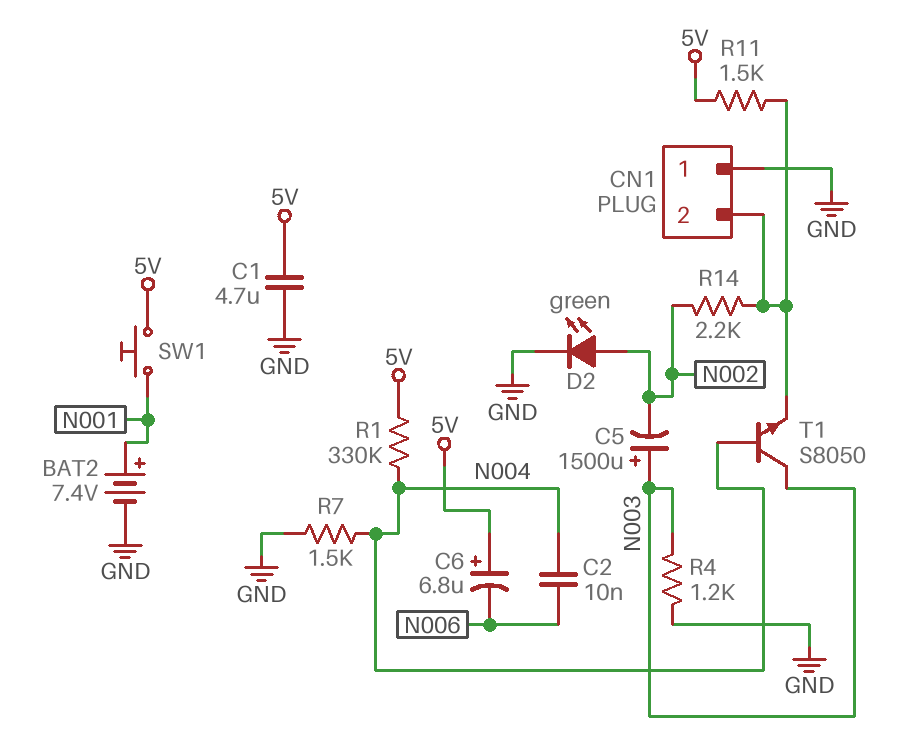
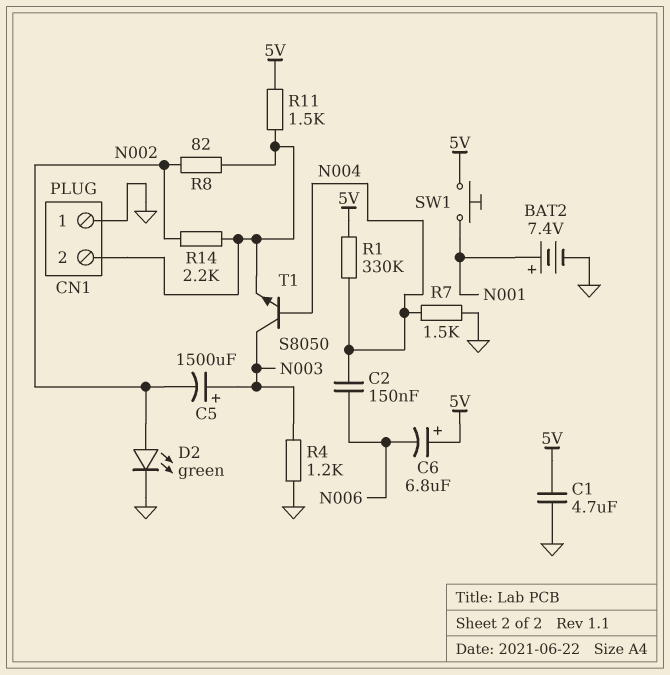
C2: 10nF (N004, N006) -> 150nF (N004, N006)
R8: none -> 82 (CN1/2, N002)

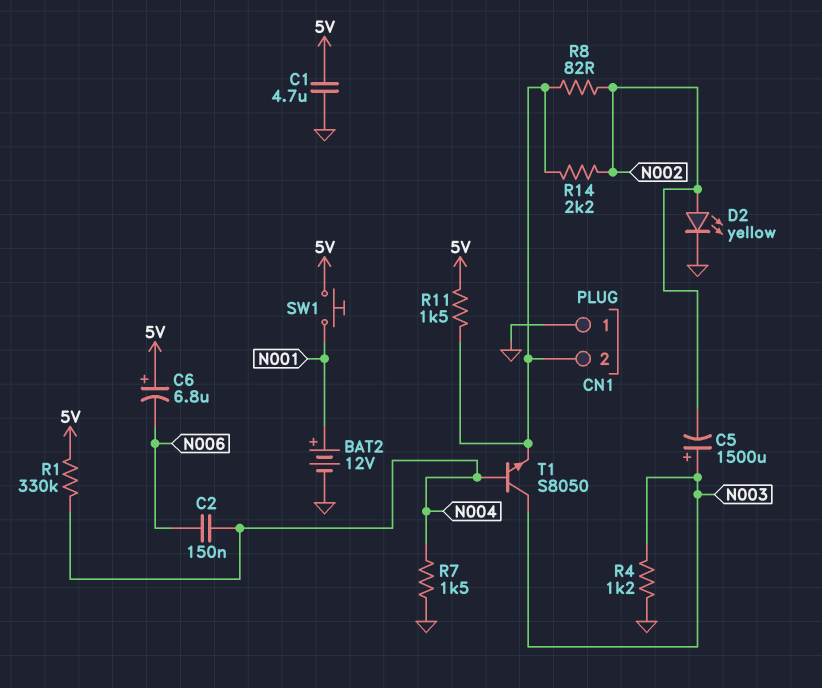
BAT2: 7.4V (plus N001, minus GND) -> 12V (plus N001, minus GND)
D2: LED green (A N002, K GND) -> LED yellow (A N002, K GND)

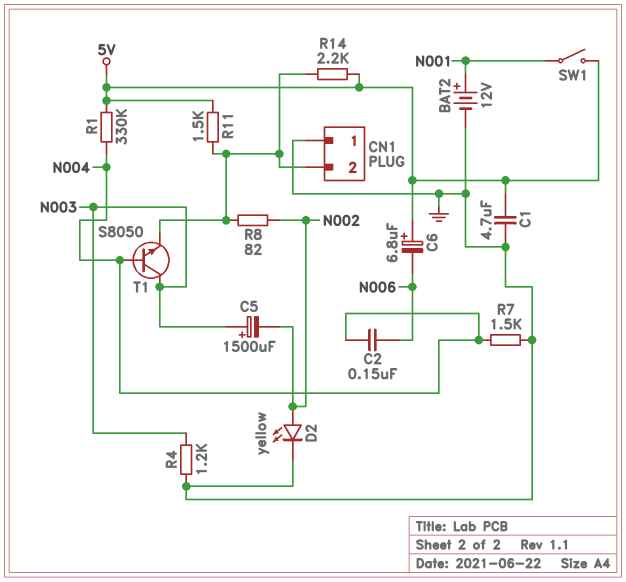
R14: 2.2k (CN1/2, N002) -> 2.2k (5V, CN1/2)
SW1: button (5V, N001) -> switch (5V, N001)

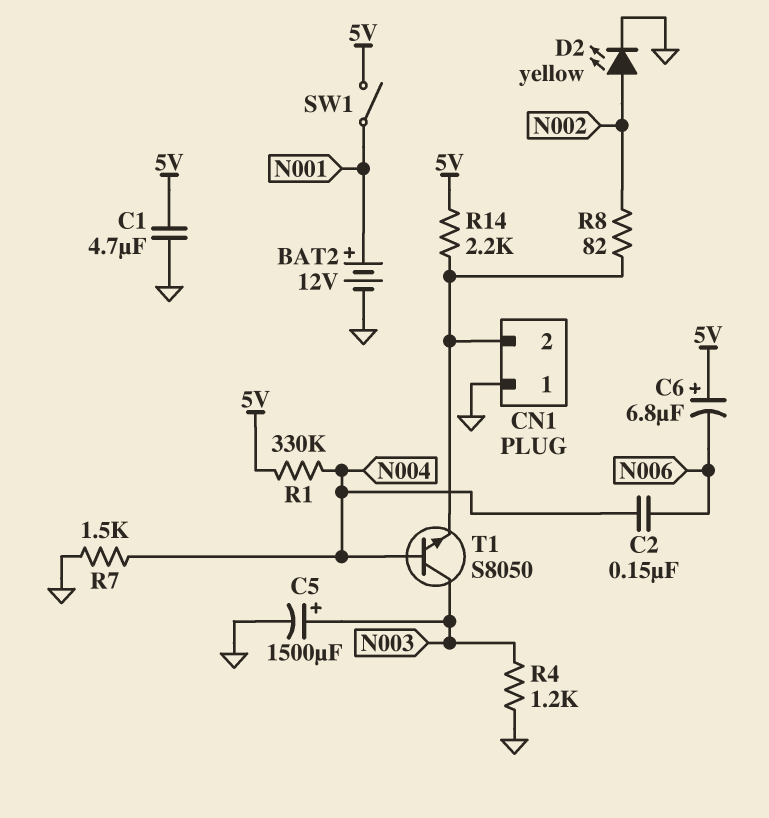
C5: 1500uF (plus N003, minus N002) -> 1500uF (plus N003, minus GND)
R11: 1.5k (5V, CN1/2) -> none

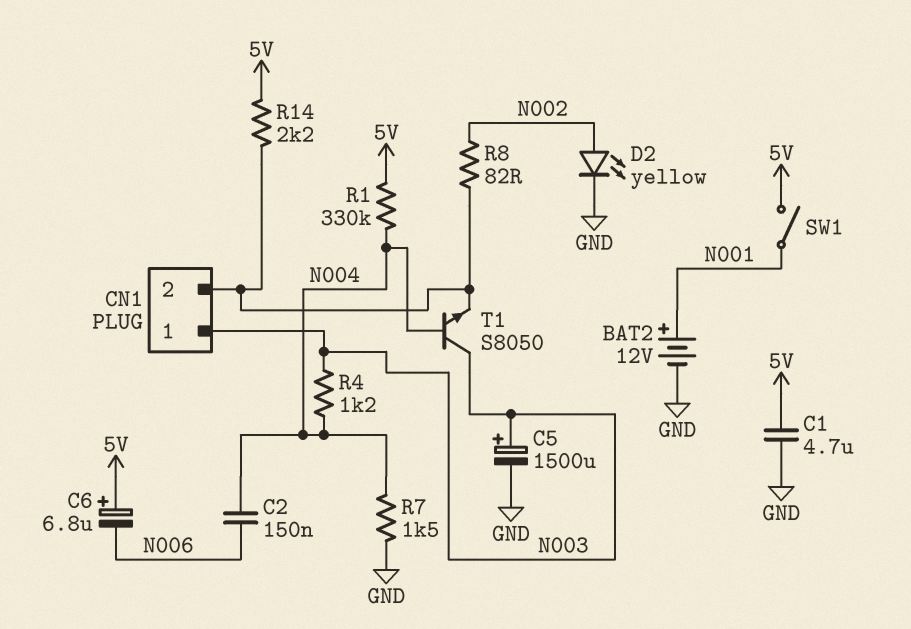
CN1 pin 1: GND -> N003
R4: 1.2k (GND, N003) -> 1.2k (N003, N004)

